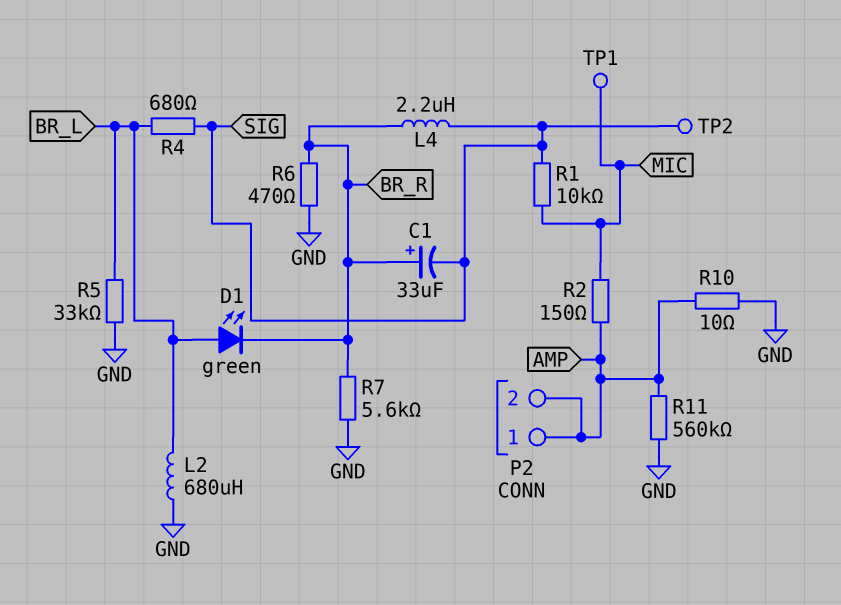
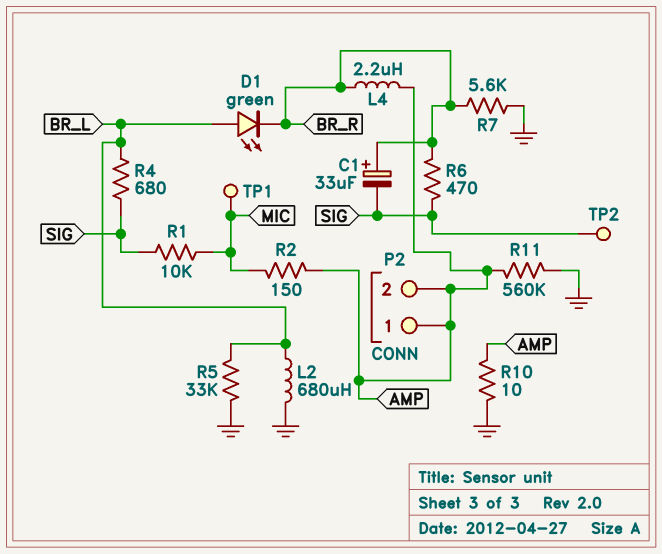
L4: 2.2uH (BR_R, SIG) -> 2.2uH (AMP, BR_R)
R6: 470 (BR_R, GND) -> 470 (BR_R, SIG)

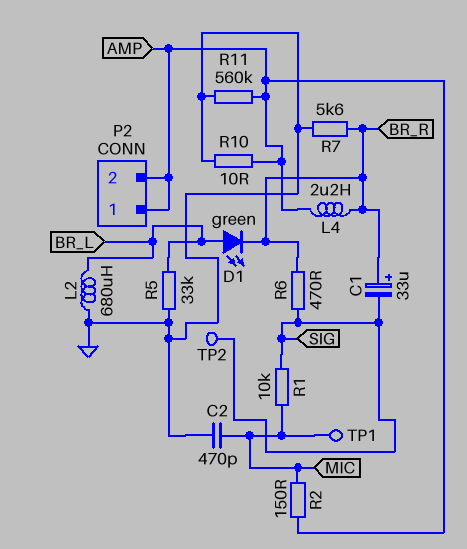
C2: none -> 470pF (GND, MIC)
R4: 680 (BR_L, SIG) -> none

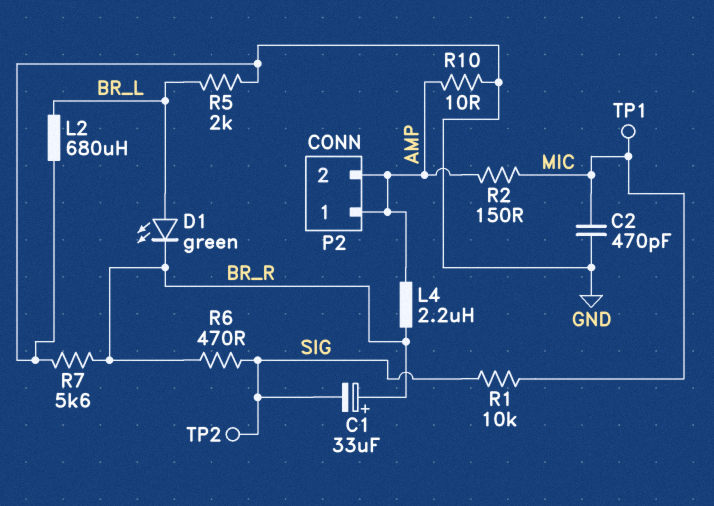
R5: 33k (BR_L, GND) -> 2k (BR_L, GND)
R11: 560k (AMP, GND) -> none

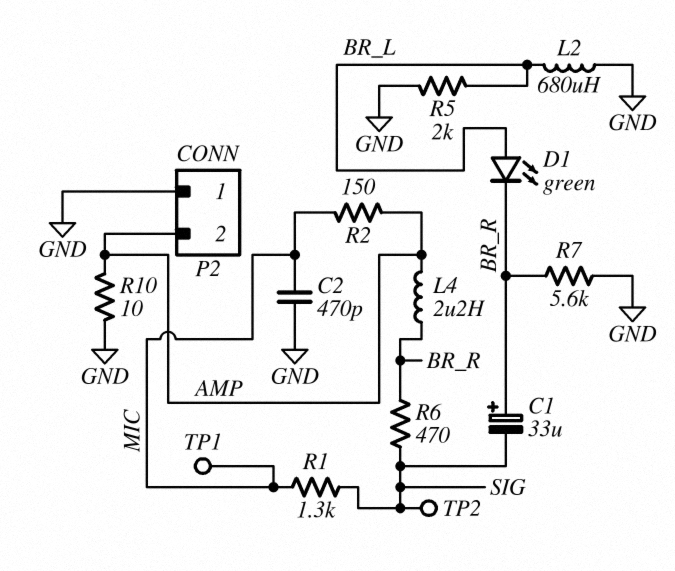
P2 pin 1: AMP -> GND
R1: 10k (MIC, SIG) -> 1.3k (MIC, SIG)

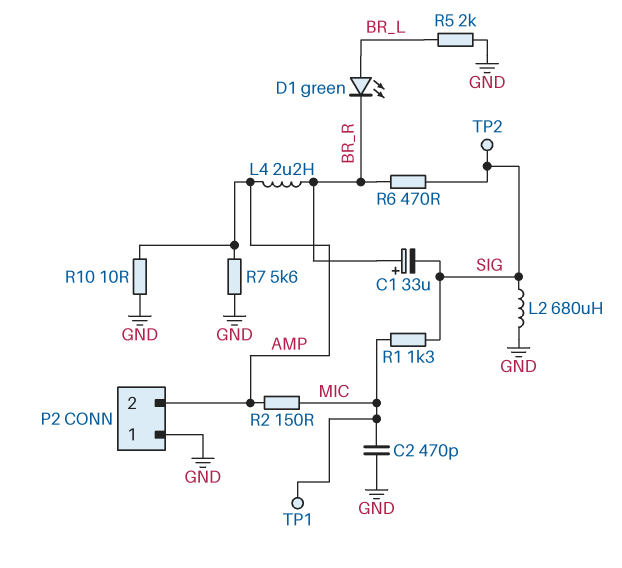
L2: 680uH (BR_L, GND) -> 680uH (GND, SIG)
R7: 5.6k (BR_R, GND) -> 5.6k (AMP, GND)

